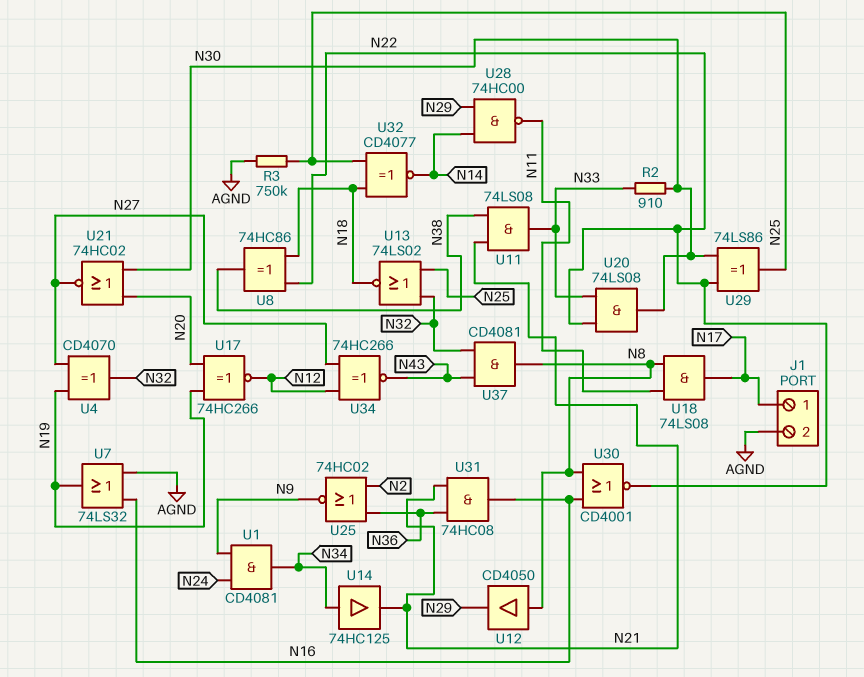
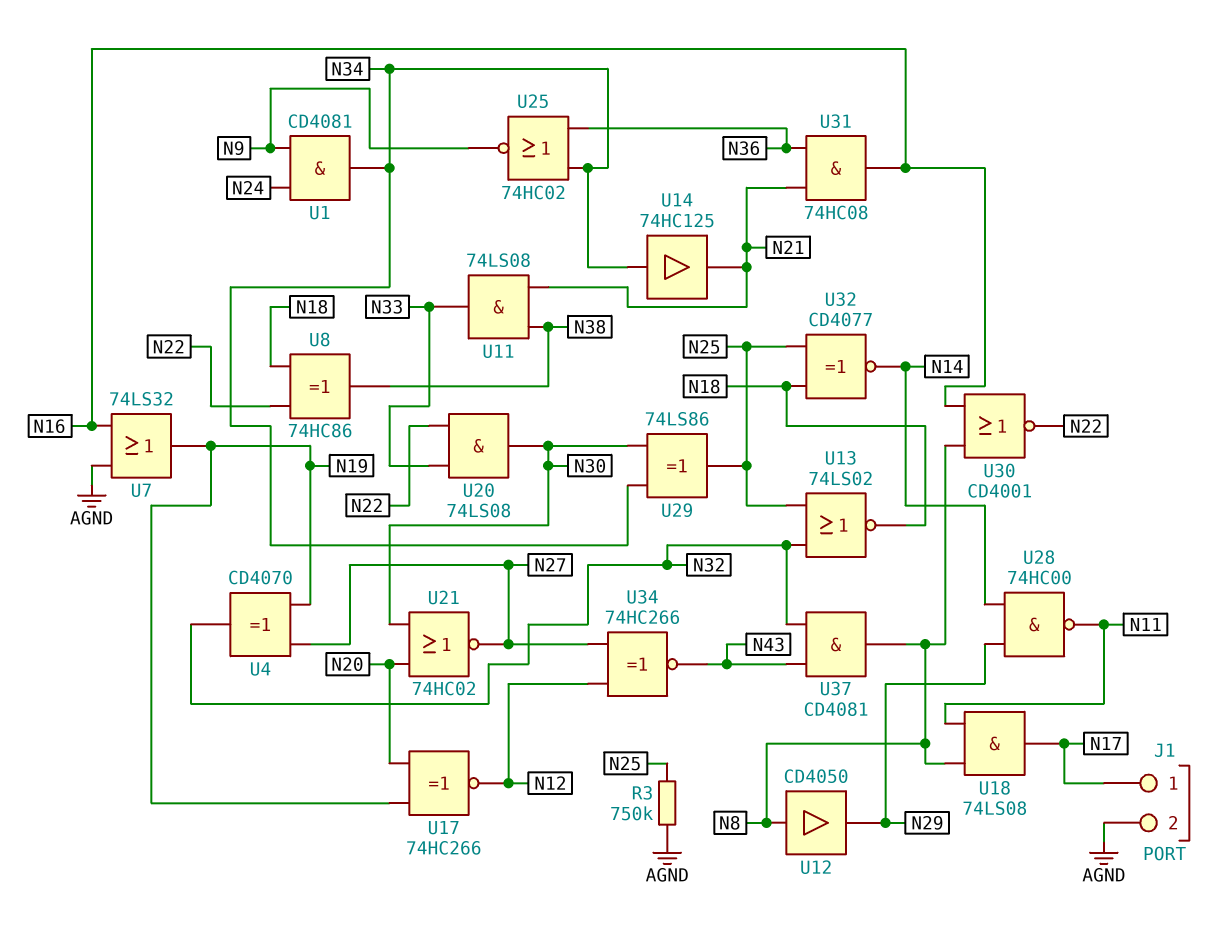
R2: 910 (N30, N33) -> none
U25: NOR 74HC02 (in N2, in N36, out N9) -> NOR 74HC02 (in N34, in N36, out N9)
U29: XOR 74LS86 (in N22, in N30, out N25) -> XOR 74LS86 (in N30, in N34, out N25)

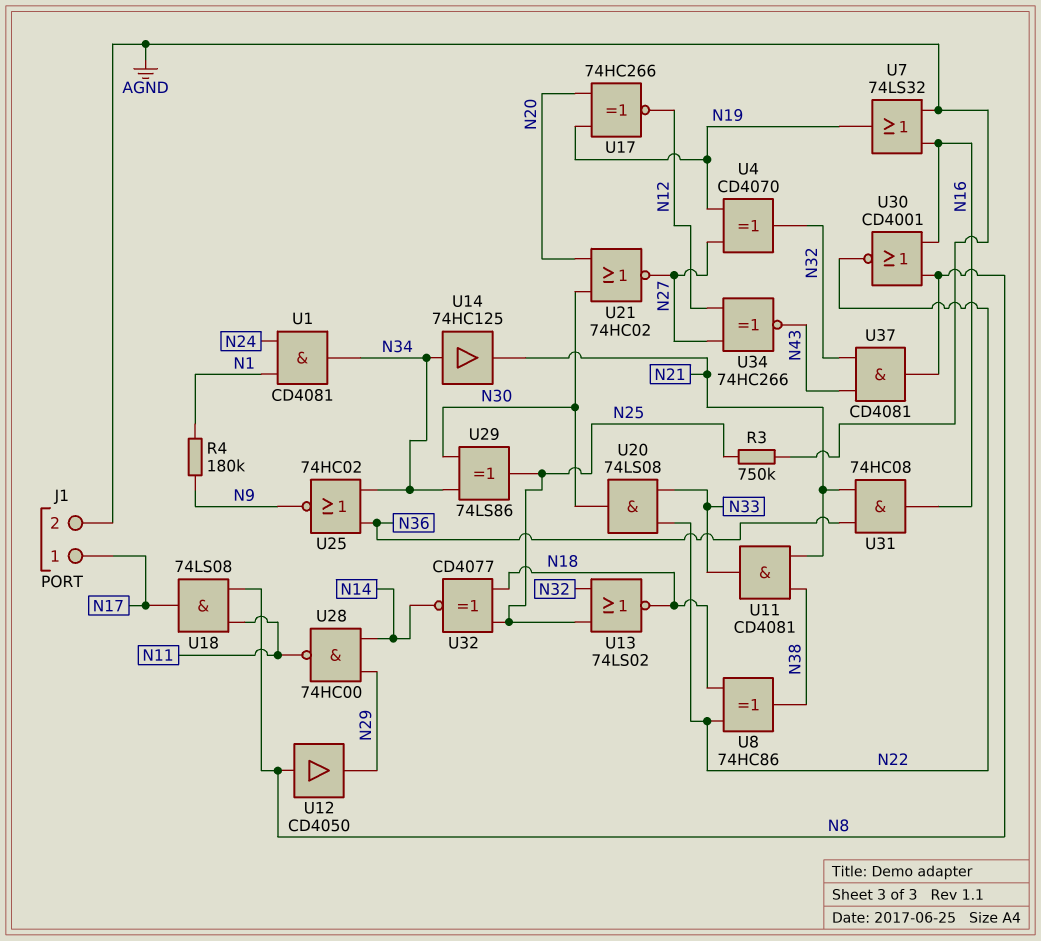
R4: none -> 180k (N1, N9)
U1: AND CD4081 (in N9, in N24, out N34) -> AND CD4081 (in N1, in N24, out N34)
U11: AND 74LS08 (in N21, in N38, out N33) -> AND CD4081 (in N21, in N38, out N33)

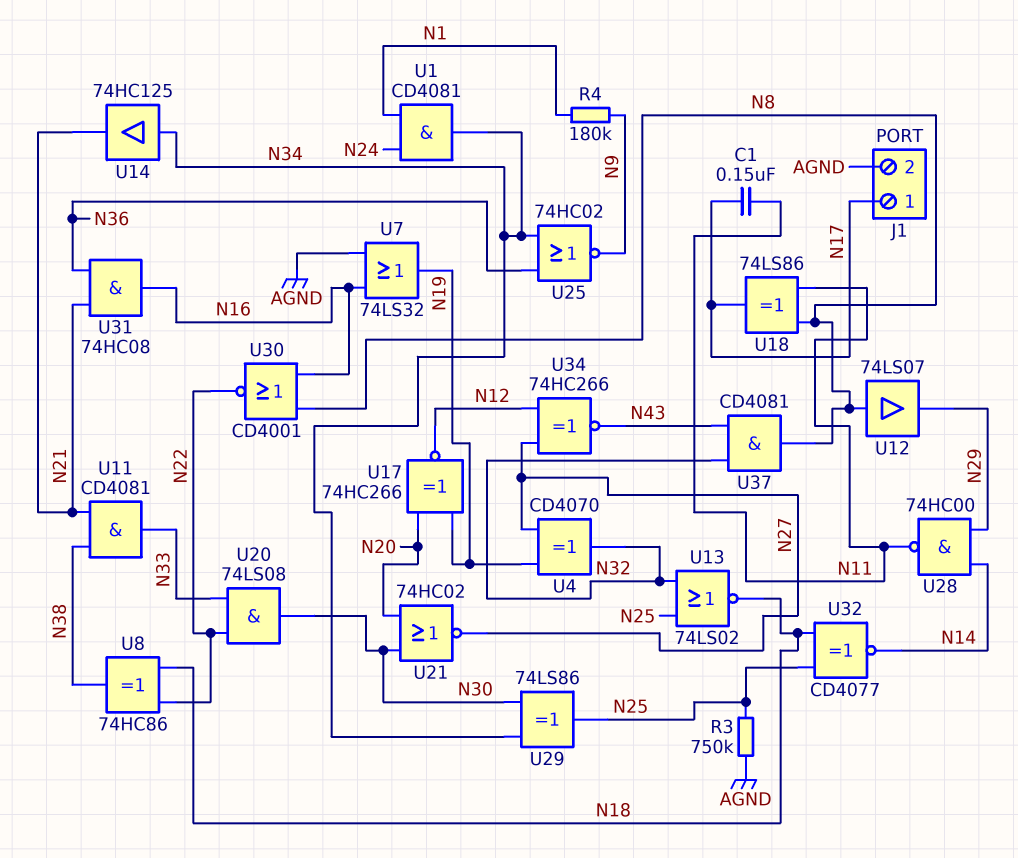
C1: none -> 150nF (N11, N17)
U12: buffer CD4050 (in N8, out N29) -> buffer 74LS07 (in N8, out N29)
U18: AND 74LS08 (in N8, in N11, out N17) -> XOR 74LS86 (in N8, in N11, out N17)

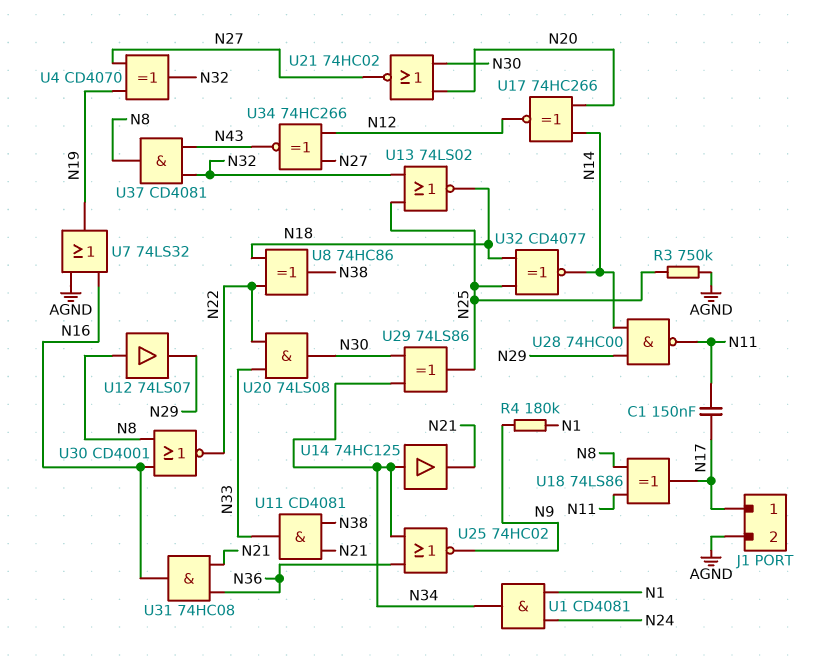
U17: XNOR 74HC266 (in N19, in N20, out N12) -> XNOR 74HC266 (in N14, in N20, out N12)

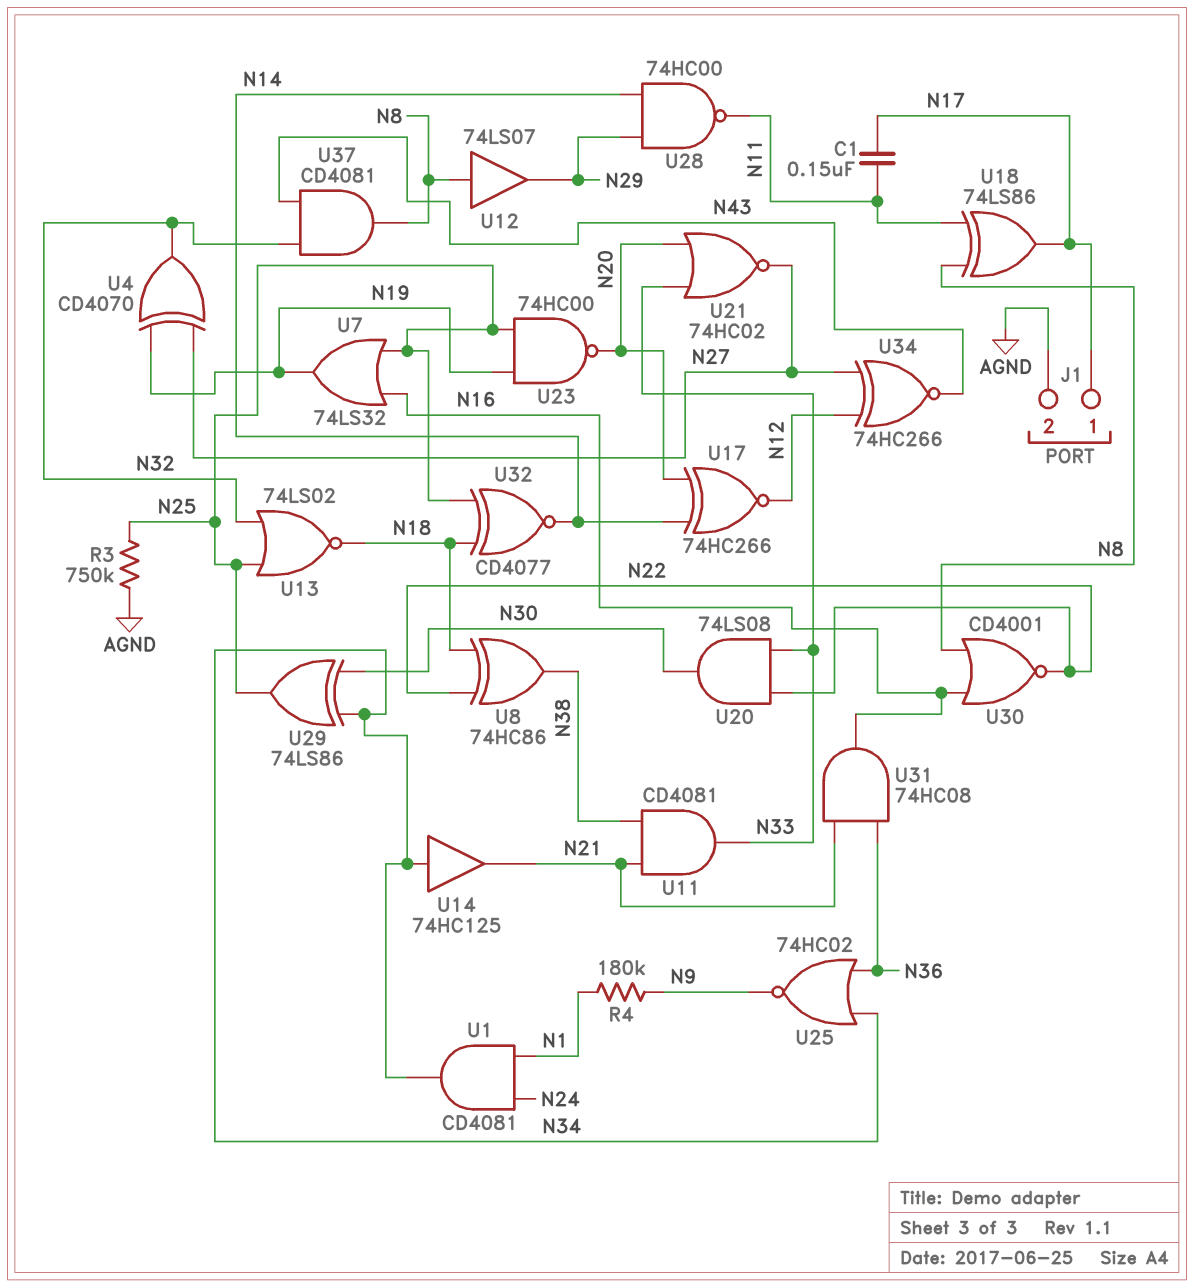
U7: OR 74LS32 (in AGND, in N16, out N19) -> OR 74LS32 (in N16, in N25, out N19)
U21: NOR 74HC02 (in N20, in N30, out N27) -> NOR 74HC02 (in N20, in N33, out N27)
U23: none -> NAND 74HC00 (in N19, in N25, out N20)

